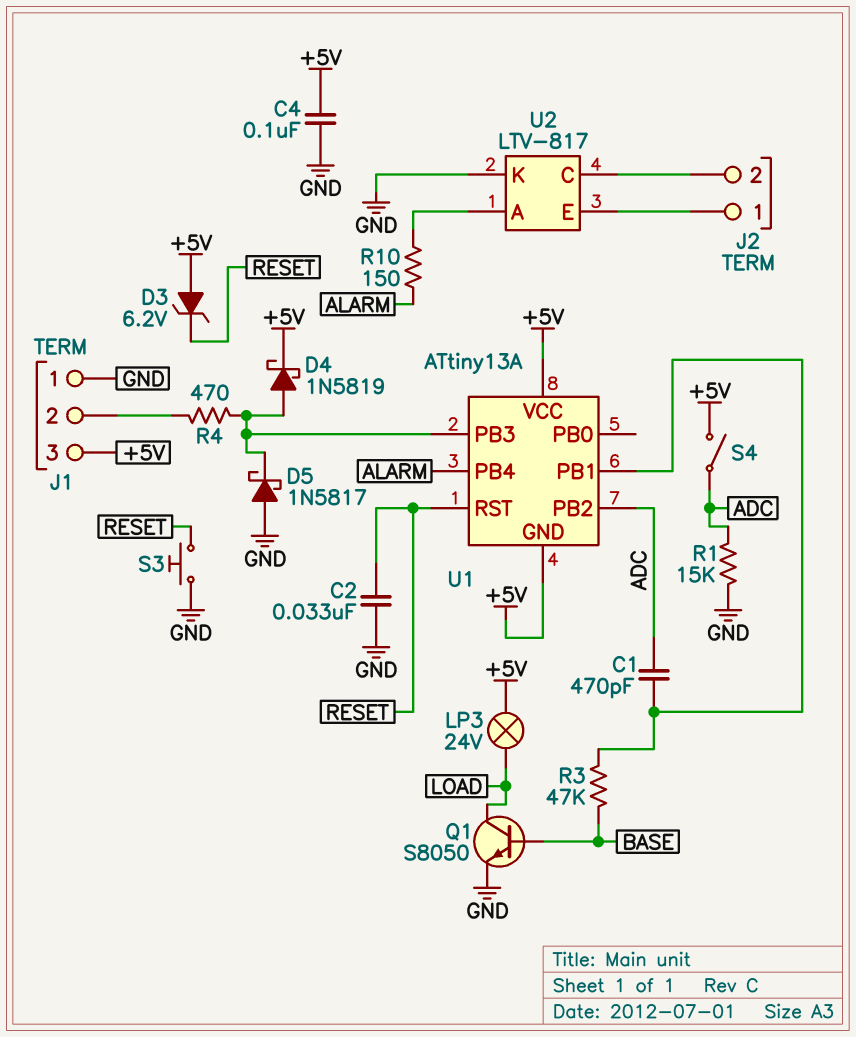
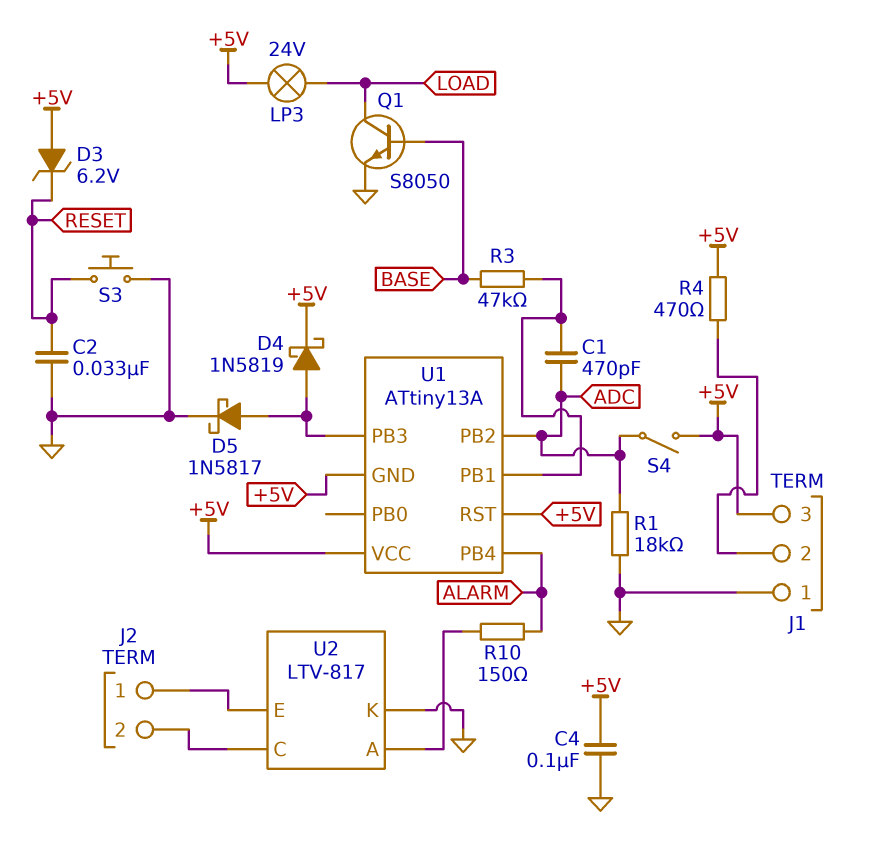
D5: schottky 1N5817 (A GND, K U1/PB3) -> schottky 1N5817 (A U1/PB3, K GND)
R1: 15k (ADC, GND) -> 18k (ADC, GND)
R4: 470 (J1/2, U1/PB3) -> 470 (+5V, J1/2)
U1 pin RST: RESET -> +5V

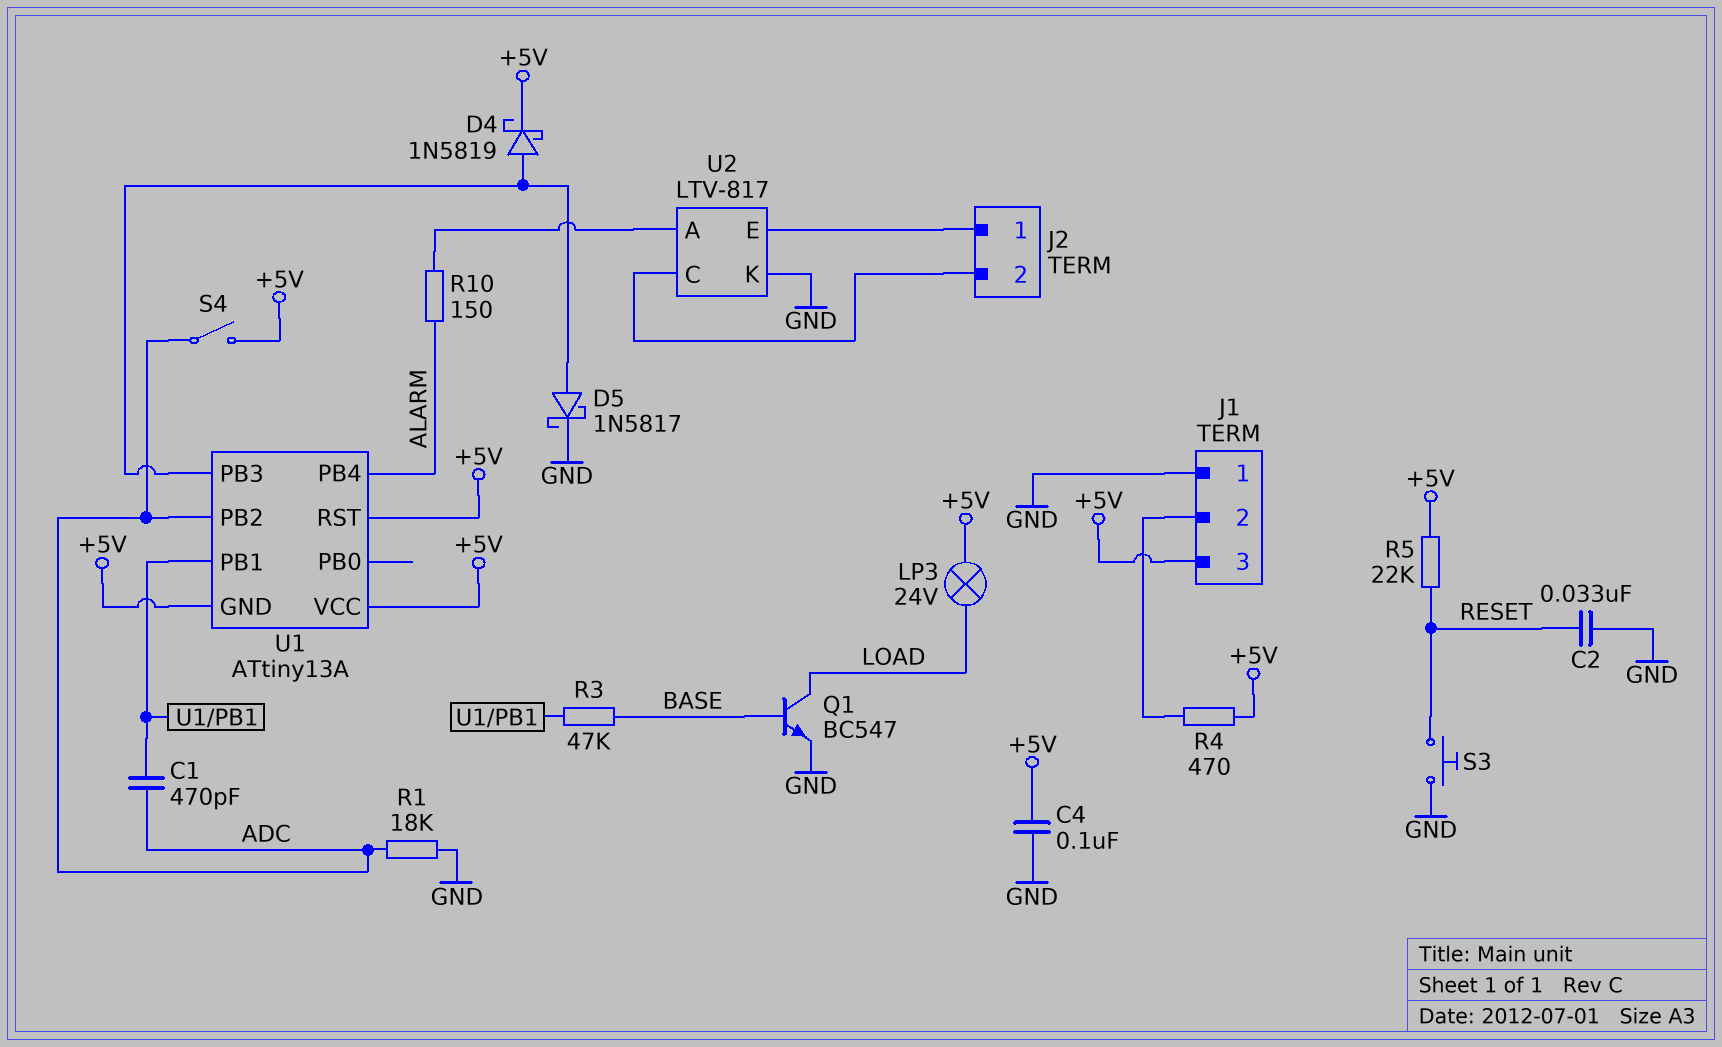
D3: zener 6.2V (A +5V, K RESET) -> none
Q1: NPN S8050 (B BASE, C LOAD, E GND) -> NPN BC547 (B BASE, C LOAD, E GND)
R5: none -> 22k (+5V, RESET)

